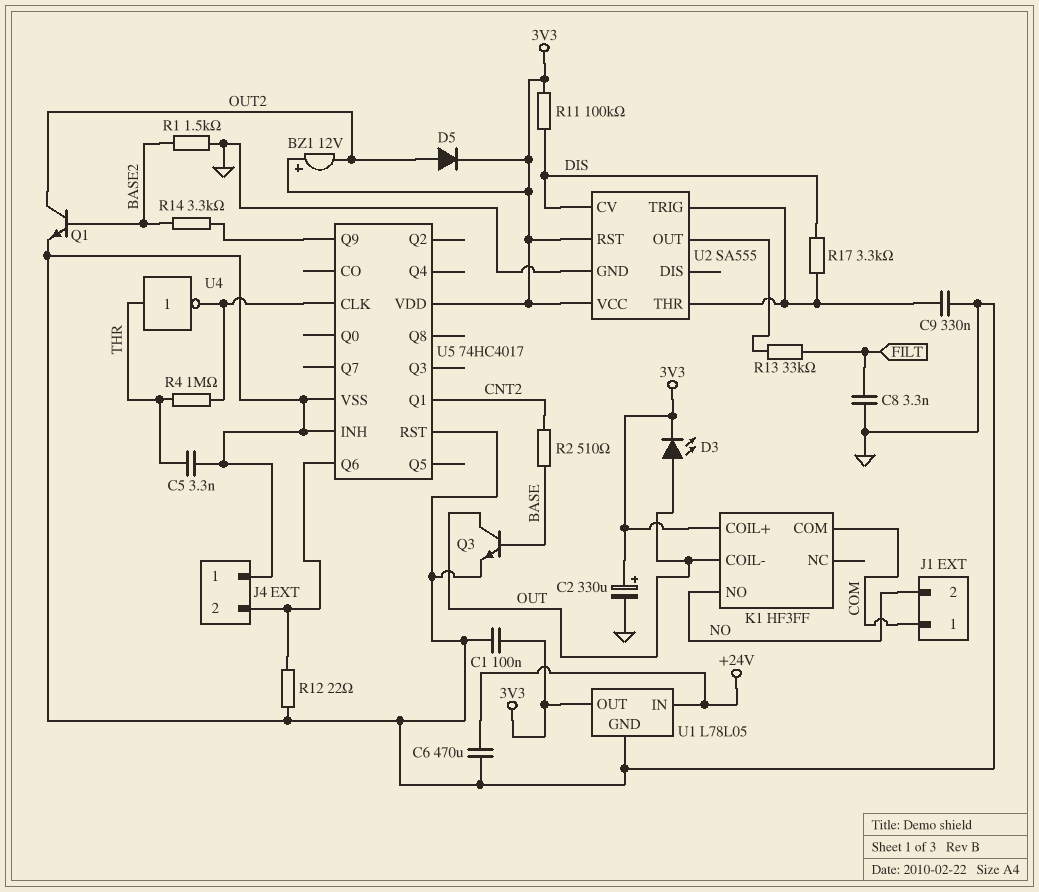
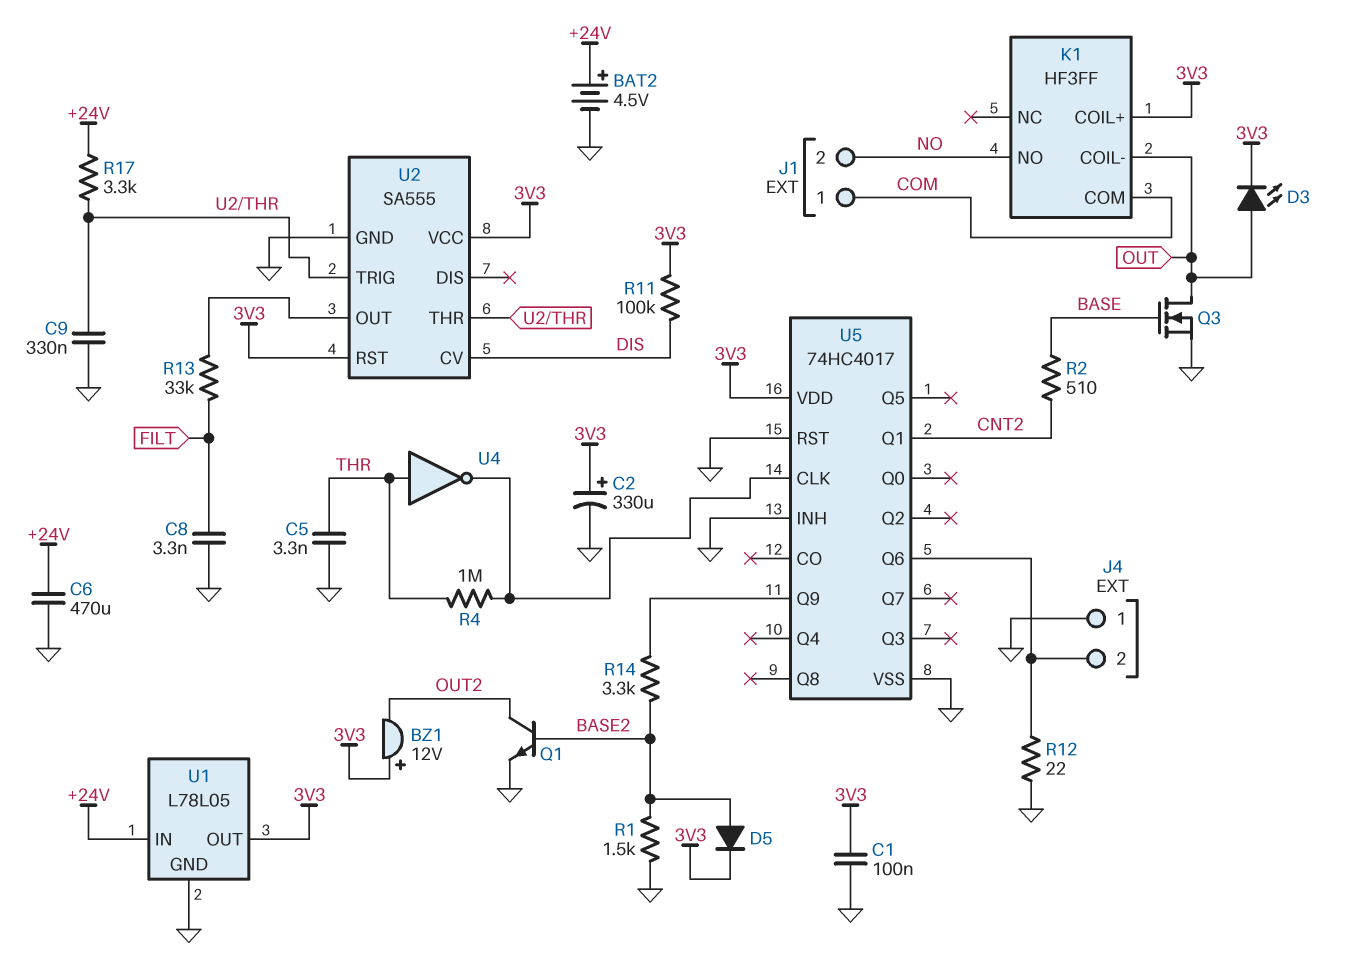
BAT2: none -> 4.5V (plus +24V, minus GND)
D5: diode (A OUT2, K 3V3) -> diode (A BASE2, K 3V3)
Q3: NPN (B BASE, C OUT, E GND) -> NMOS (G BASE, D OUT, S GND)
R17: 3.3k (DIS, U2/THR) -> 3.3k (+24V, U2/THR)

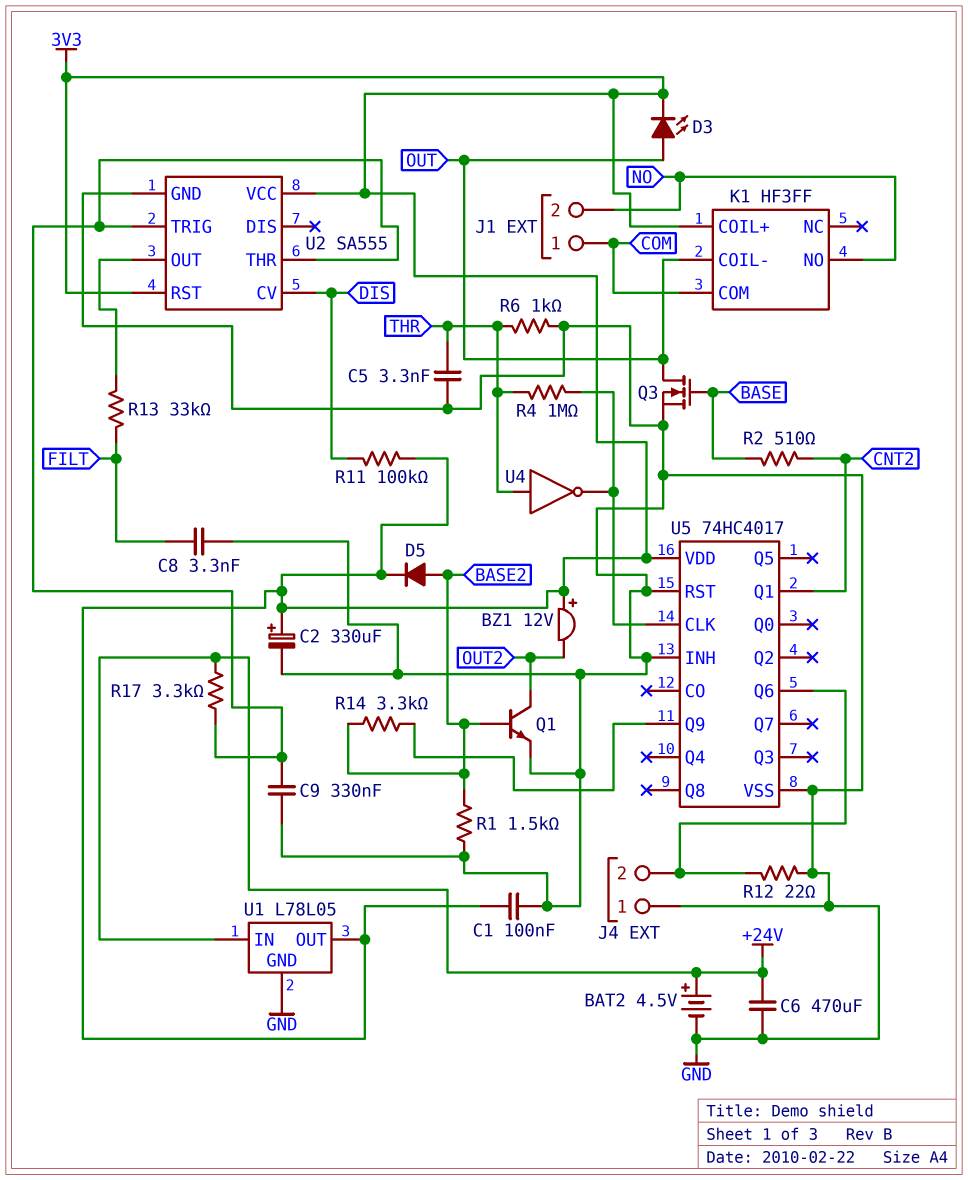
R6: none -> 1k (GND, THR)

